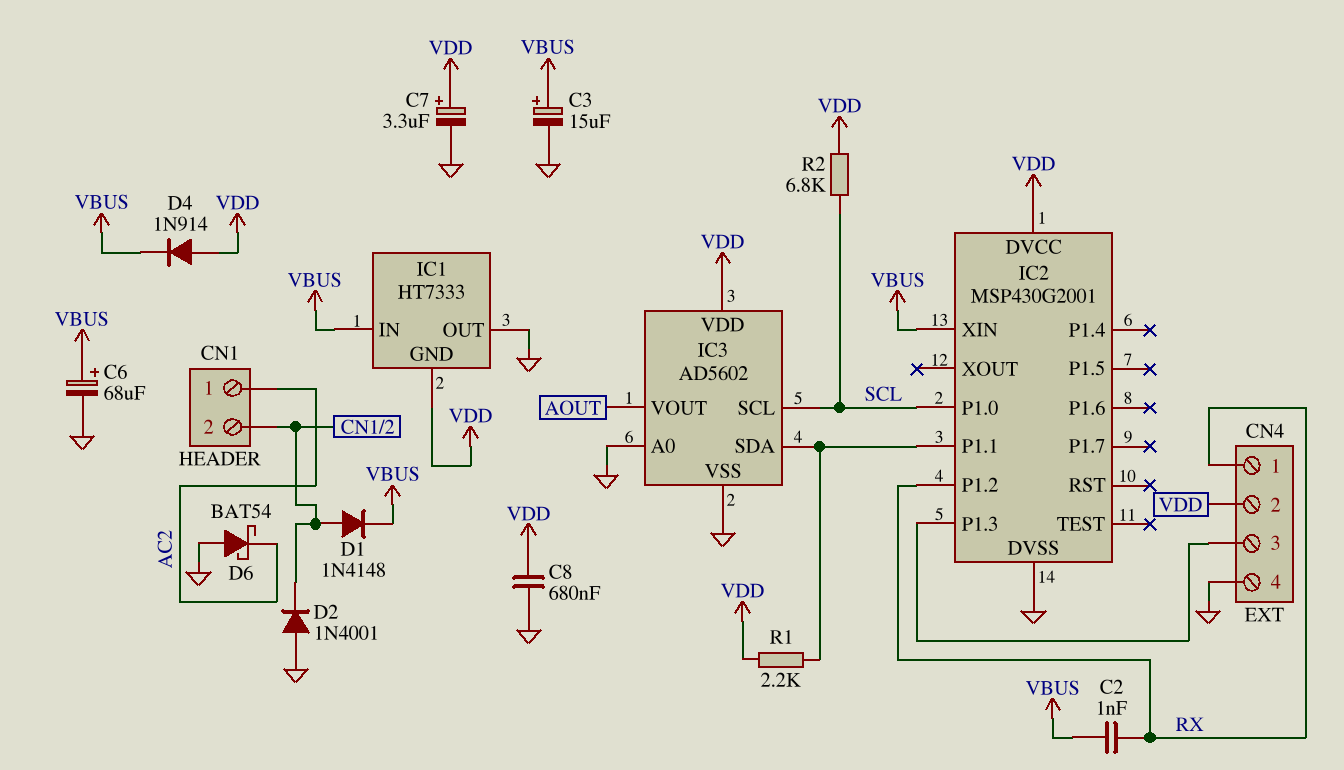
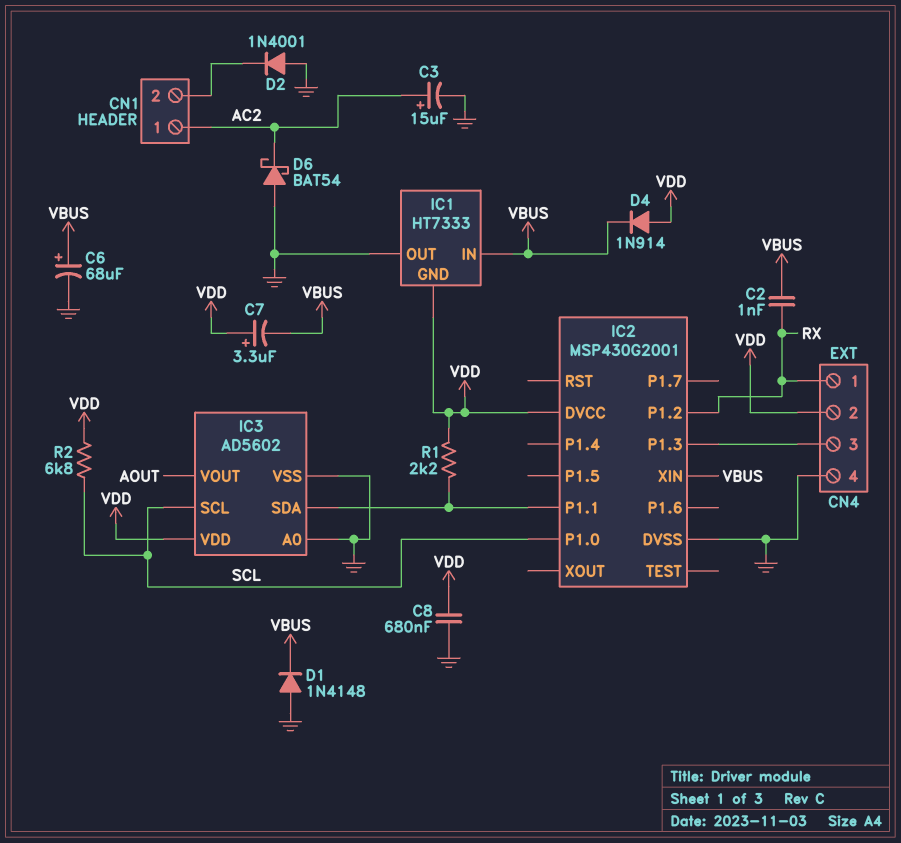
C3: 15uF (plus VBUS, minus GND) -> 15uF (plus AC2, minus GND)
C7: 3.3uF (plus VDD, minus GND) -> 3.3uF (plus VDD, minus VBUS)
D1: diode 1N4148 (A CN1/2, K VBUS) -> diode 1N4148 (A GND, K VBUS)

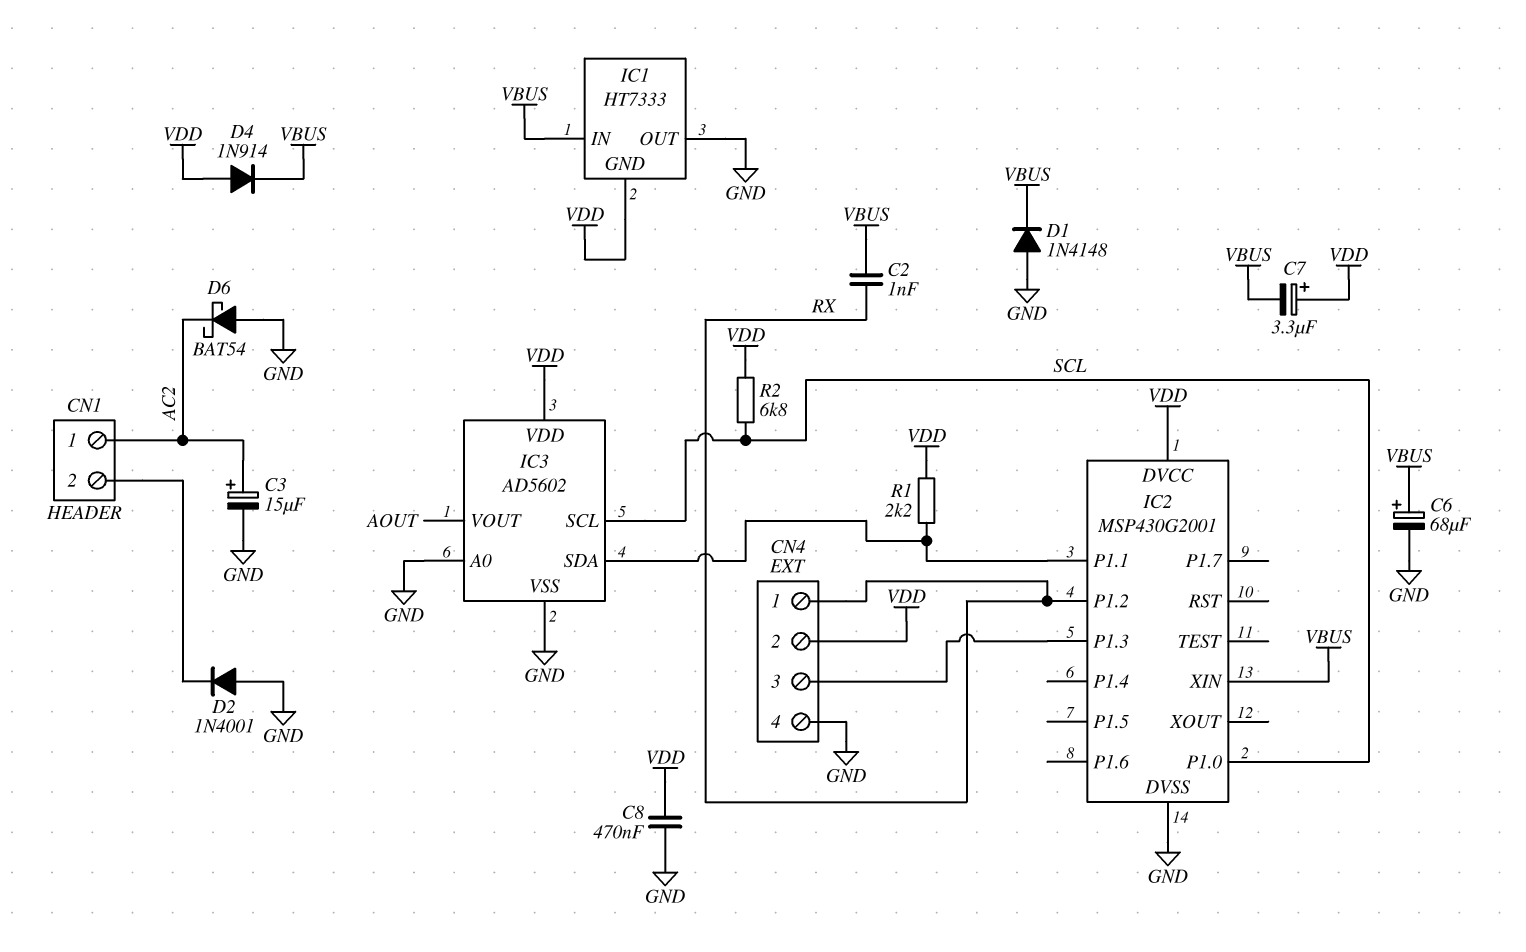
C8: 680nF (GND, VDD) -> 470nF (GND, VDD)

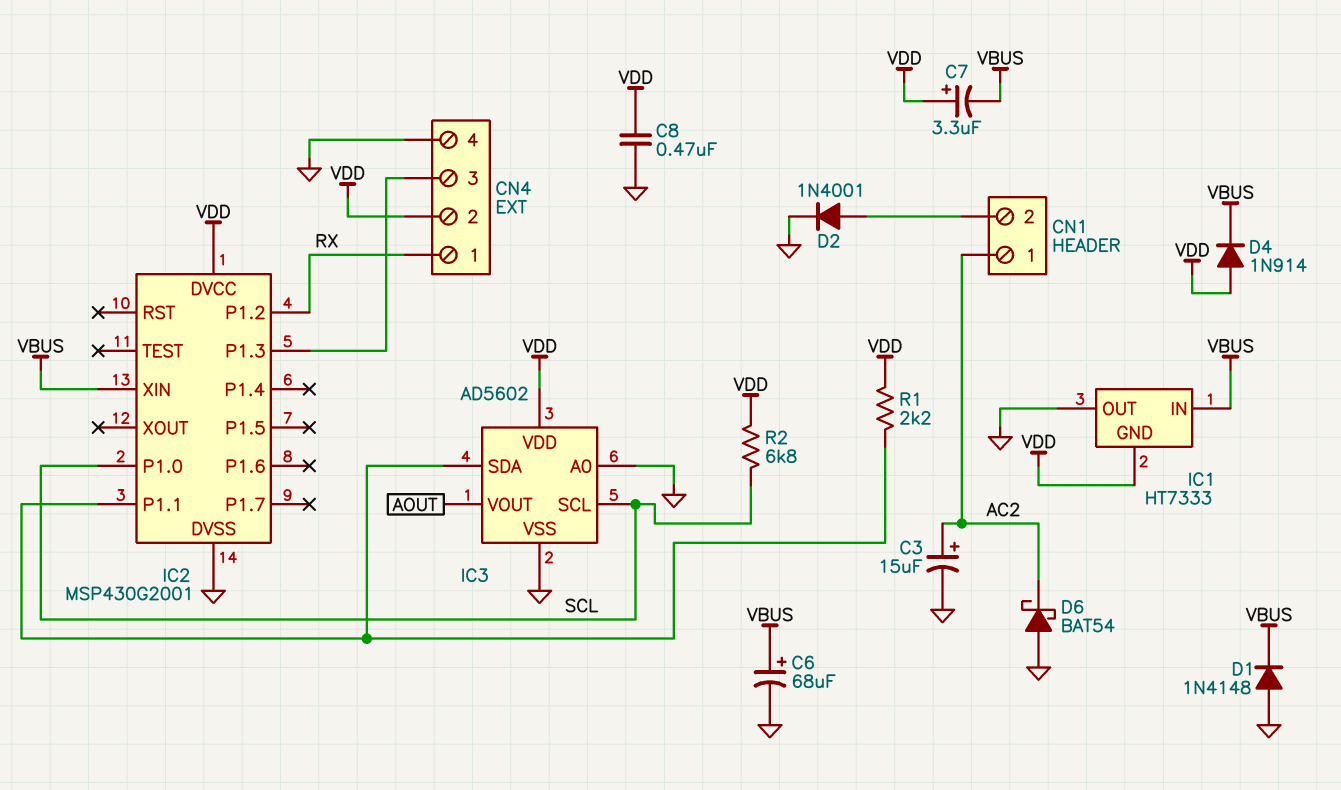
C2: 1nF (RX, VBUS) -> none
D2: diode 1N4001 (A GND, K CN1/2) -> diode 1N4001 (A CN1/2, K GND)

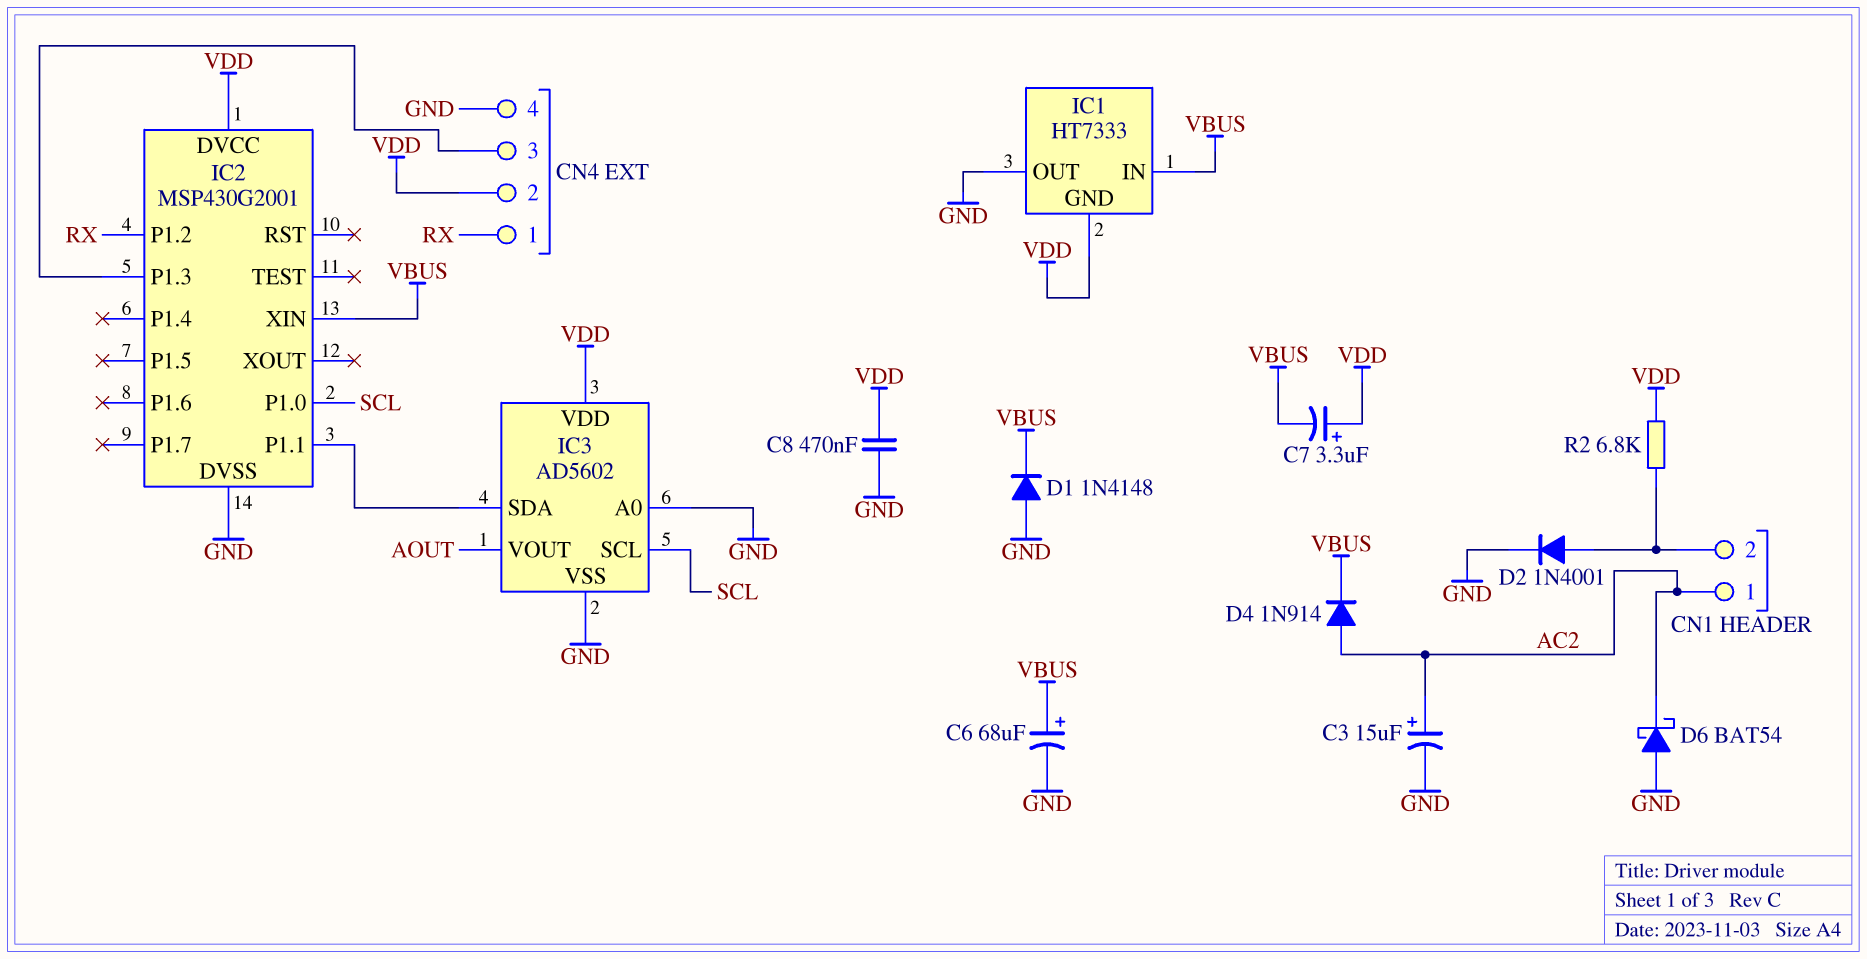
D4: diode 1N914 (A VDD, K VBUS) -> diode 1N914 (A AC2, K VBUS)
R1: 2.2k (IC2/P1.1, VDD) -> none
R2: 6.8k (SCL, VDD) -> 6.8k (CN1/2, VDD)

